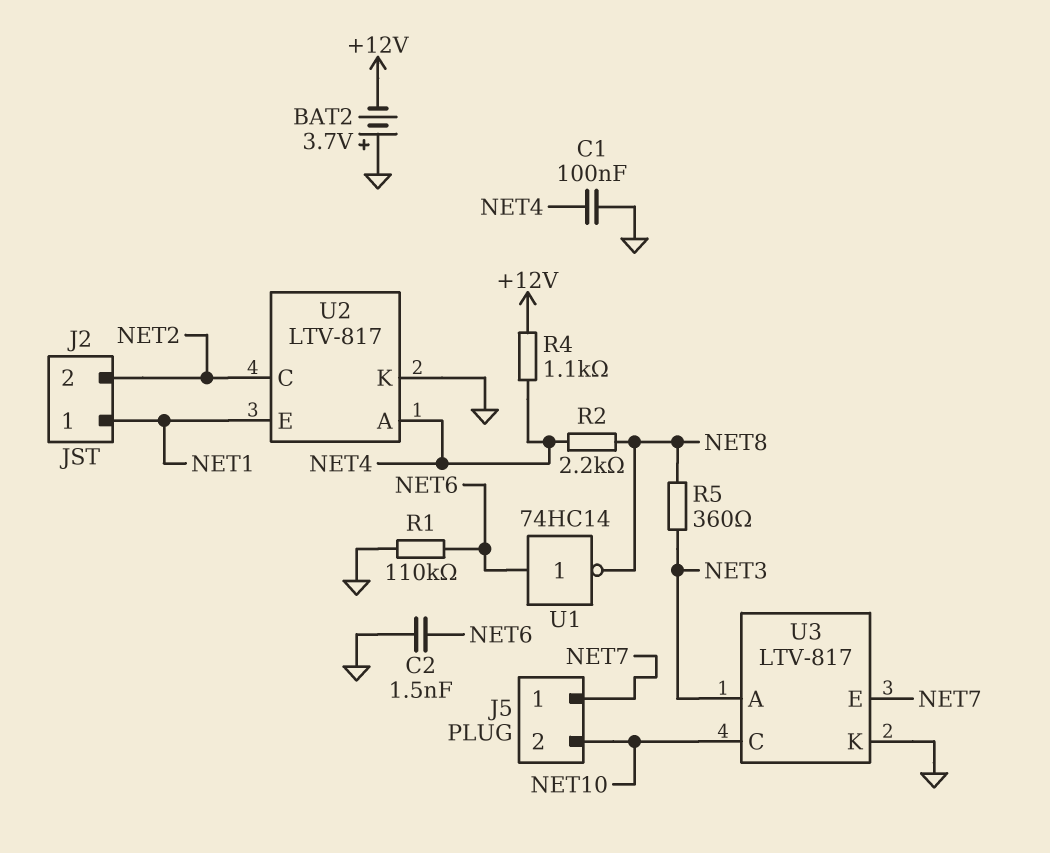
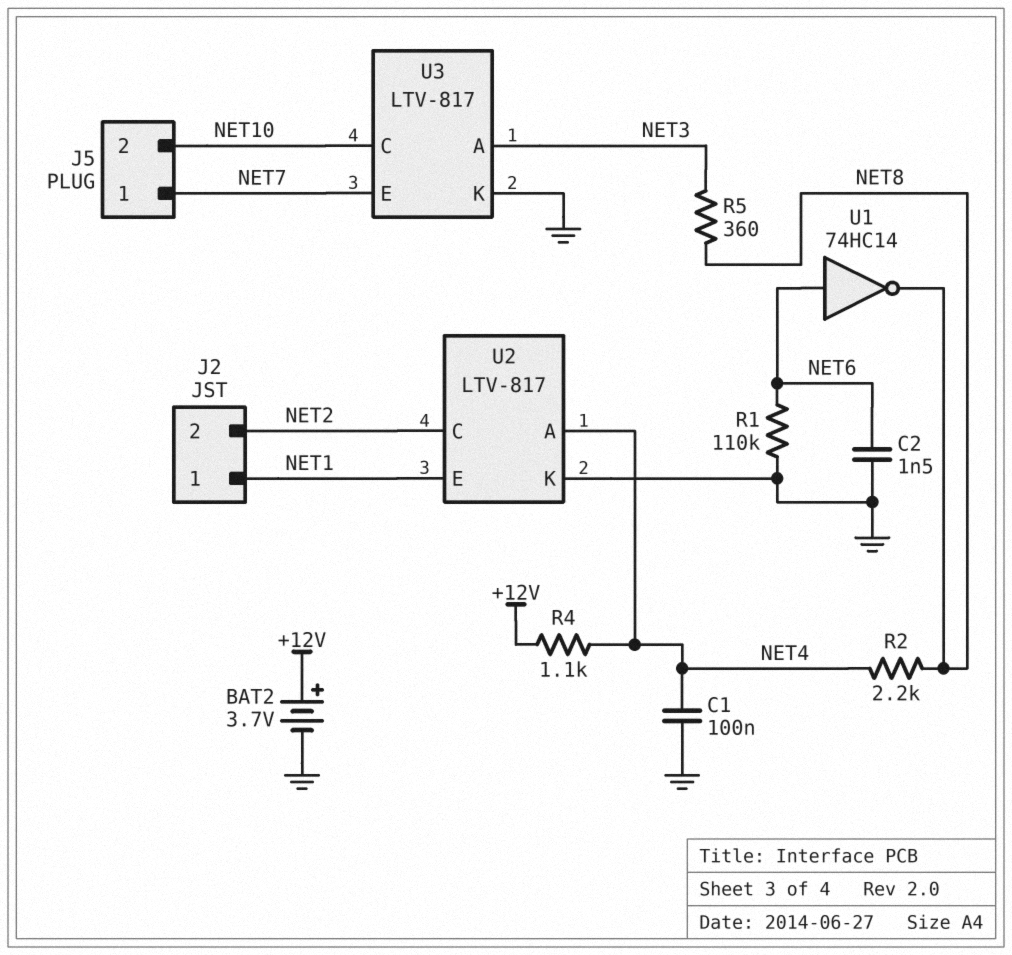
BAT2: 3.7V (plus GND, minus +12V) -> 3.7V (plus +12V, minus GND)

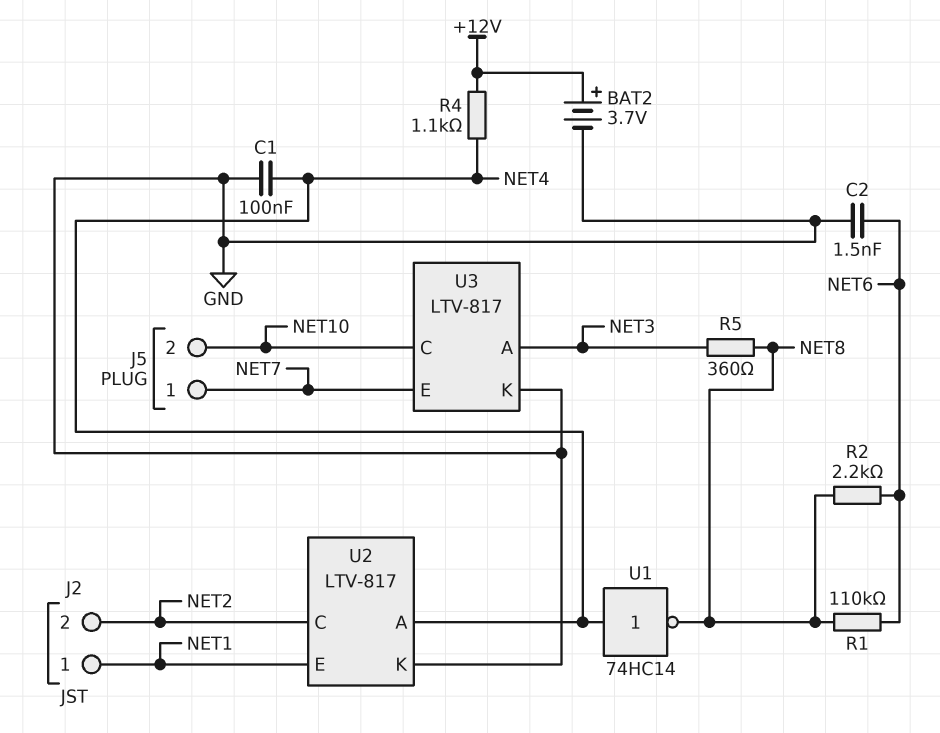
R1: 110k (GND, NET6) -> 110k (NET6, NET8)
R2: 2.2k (NET4, NET8) -> 2.2k (NET6, NET8)
U1: NOT 74HC14 (in NET6, out NET8) -> NOT 74HC14 (in NET4, out NET8)

